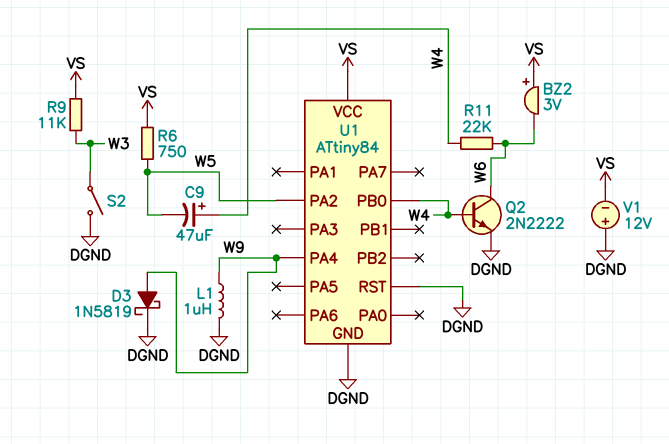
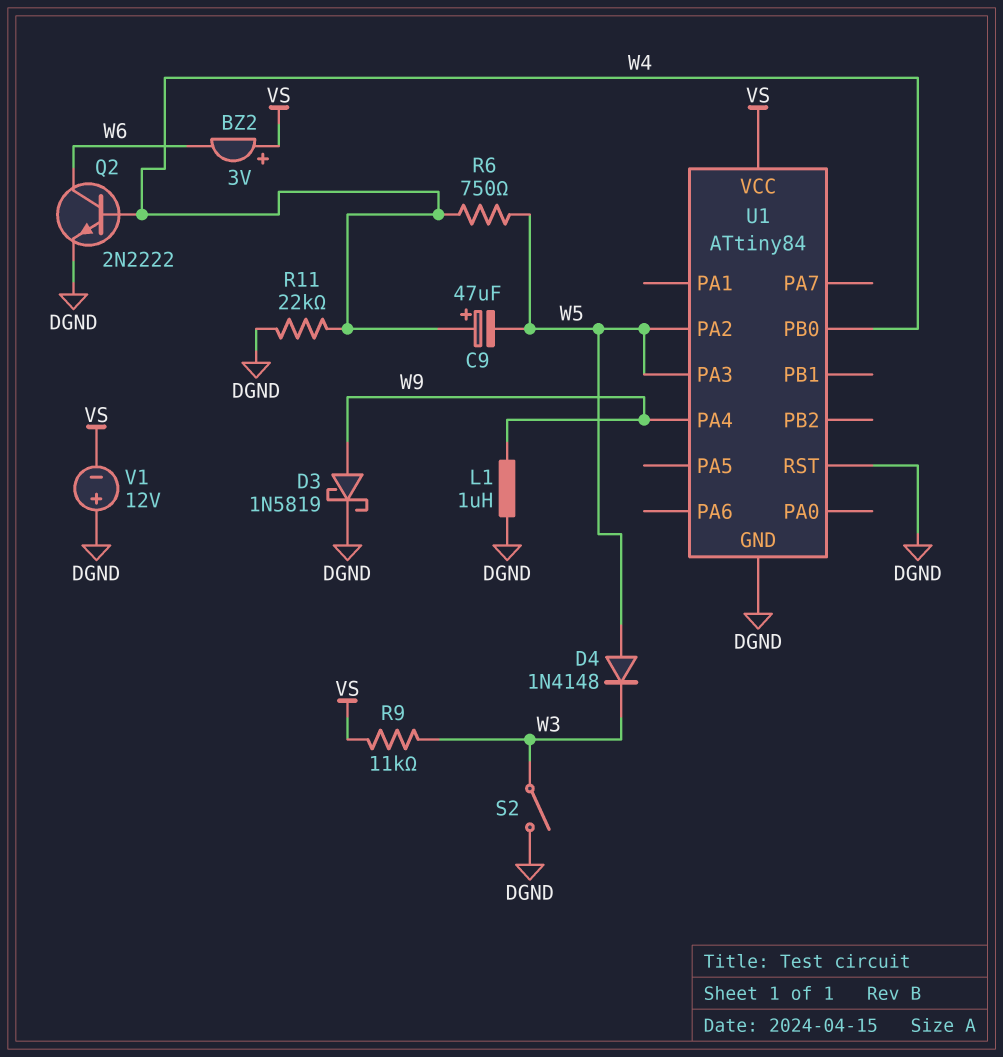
D4: none -> diode 1N4148 (A W5, K W3)
R6: 750 (VS, W5) -> 750 (W4, W5)
R11: 22k (W4, W6) -> 22k (DGND, W4)
U1 pin PA3: none -> W5

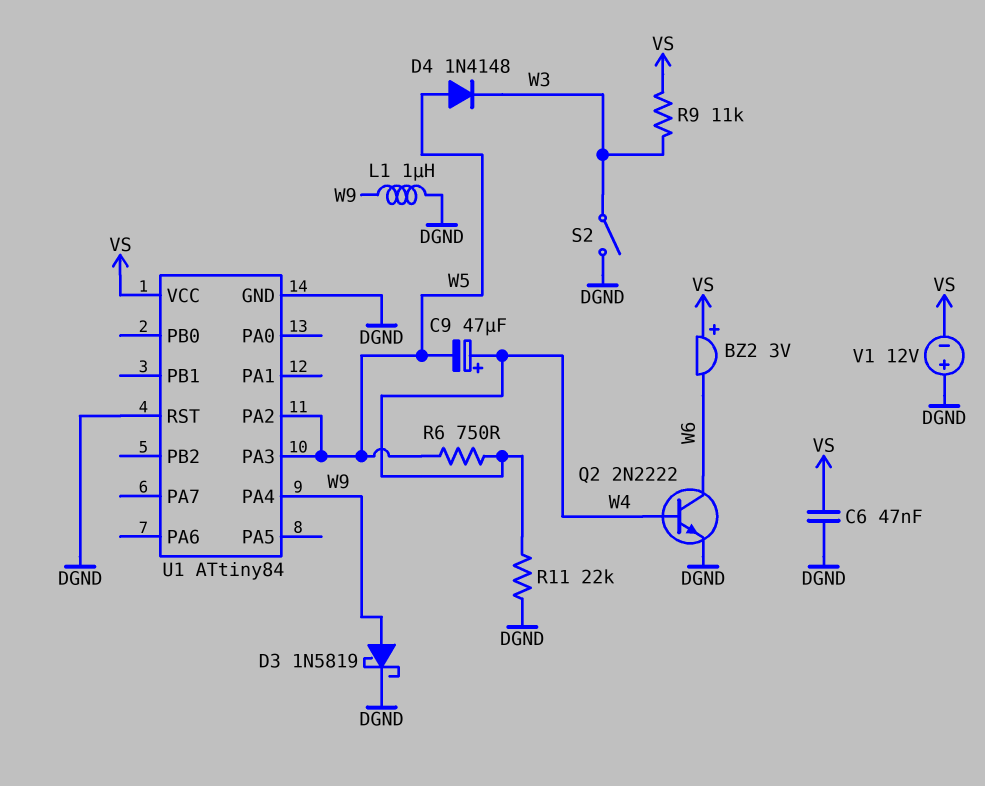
C6: none -> 47nF (DGND, VS)
U1 pin PB0: W4 -> none

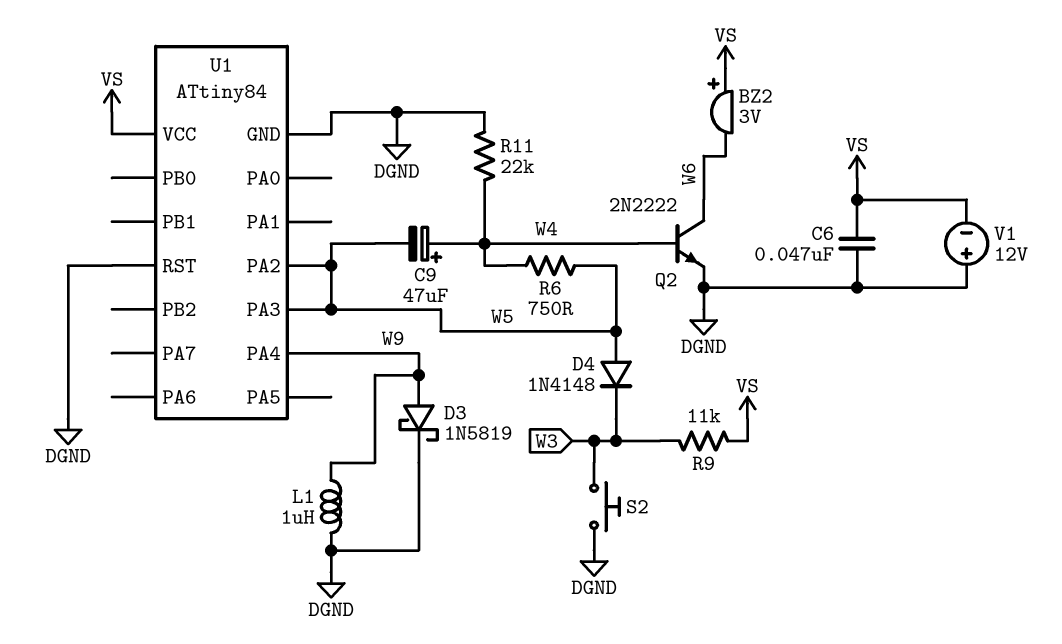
S2: switch (DGND, W3) -> button (DGND, W3)

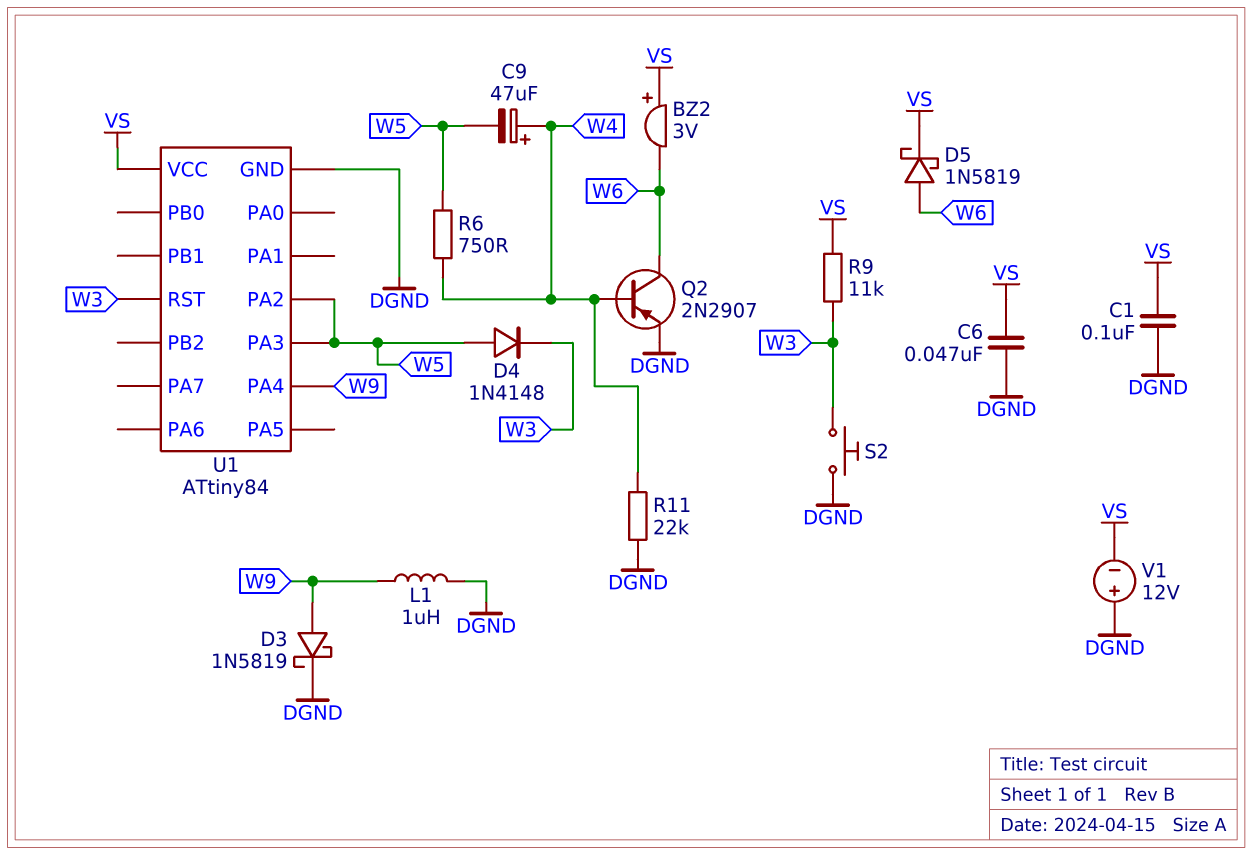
C1: none -> 100nF (DGND, VS)
D5: none -> schottky 1N5819 (A W6, K VS)
Q2: NPN 2N2222 (B W4, C W6, E DGND) -> PNP 2N2907 (B W4, C W6, E DGND)
U1 pin RST: DGND -> W3

